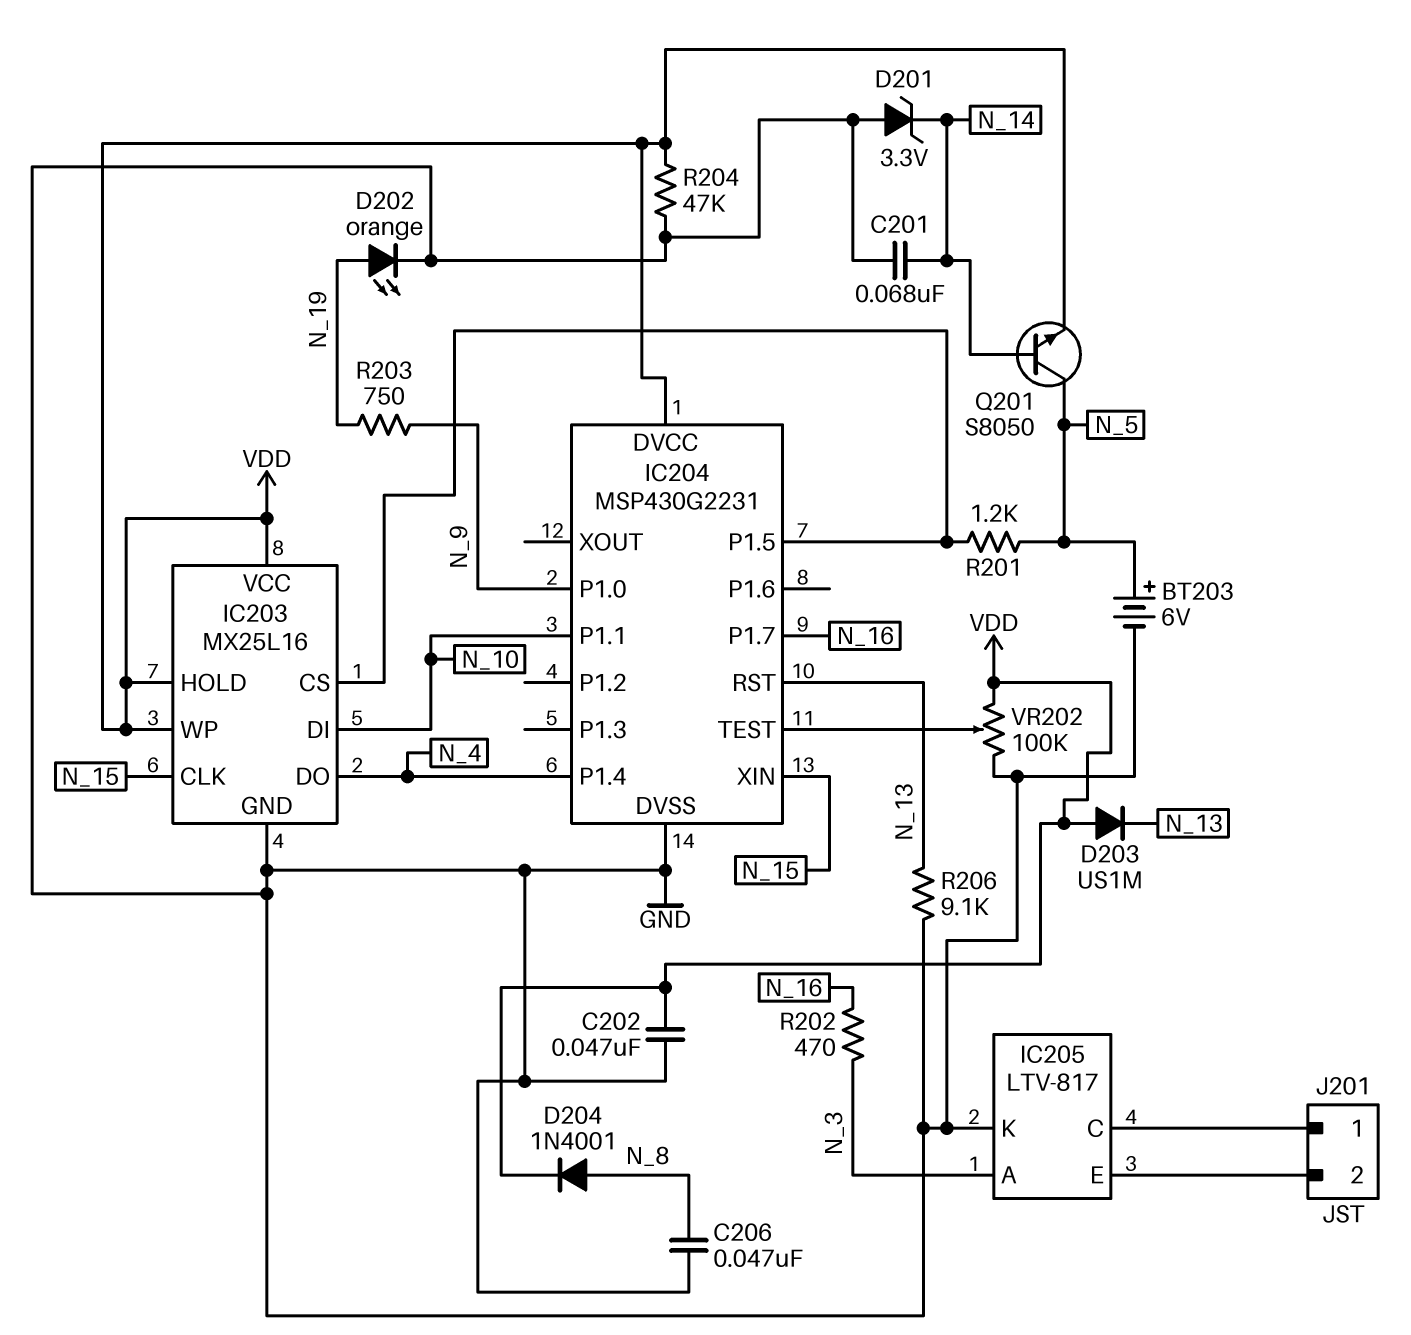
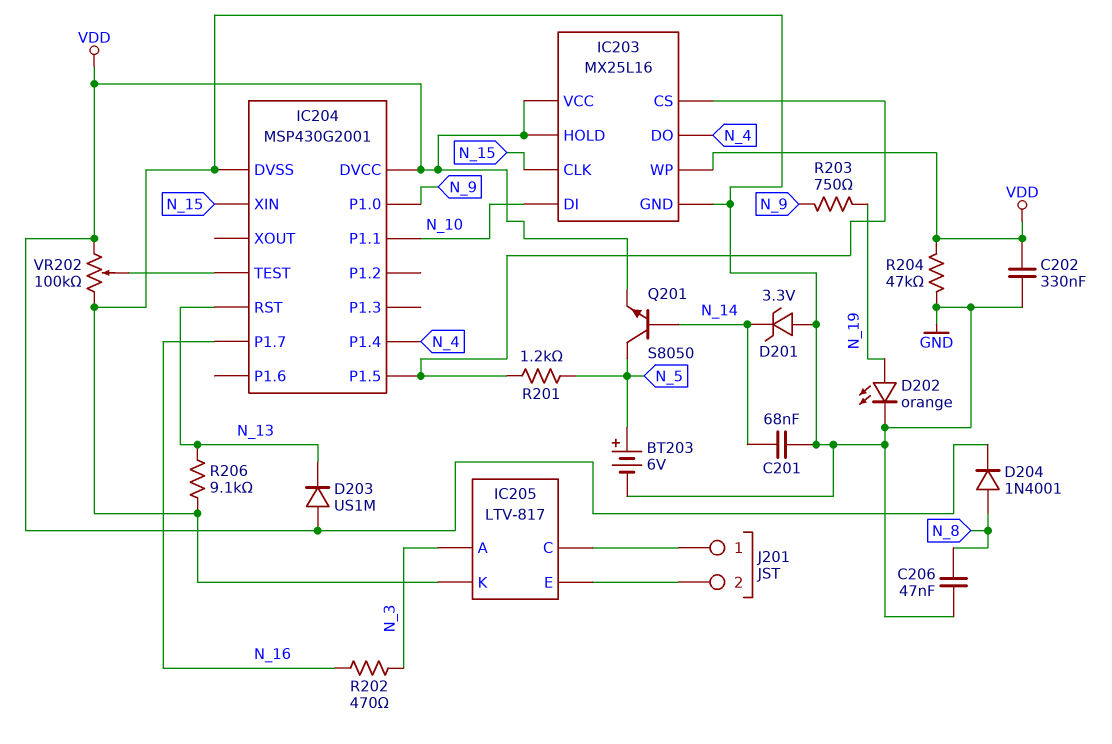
C202: 47nF (GND, VDD) -> 330nF (GND, VDD)
IC204: MSP430G2231 -> MSP430G2001

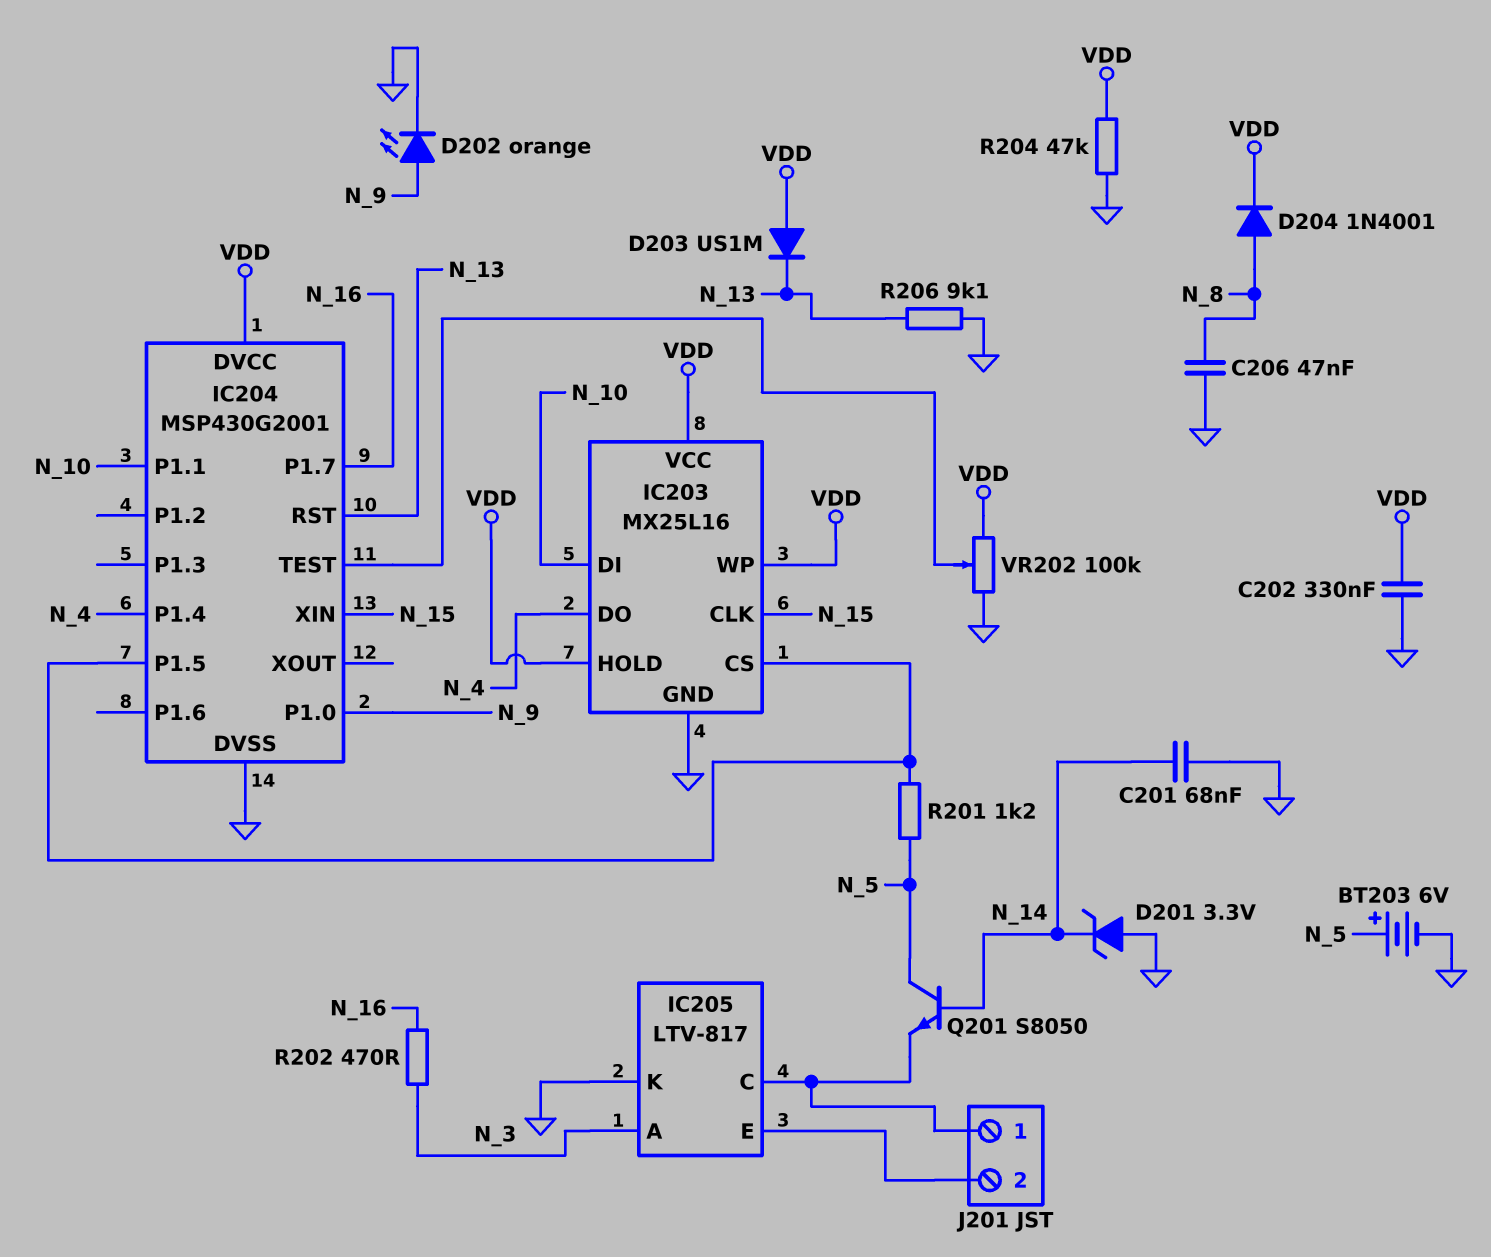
D202: LED orange (A N_19, K GND) -> LED orange (A N_9, K GND)
Q201: NPN S8050 (B N_14, C N_5, E VDD) -> NPN S8050 (B N_14, C N_5, E IC205/C)
R203: 750 (N_9, N_19) -> none

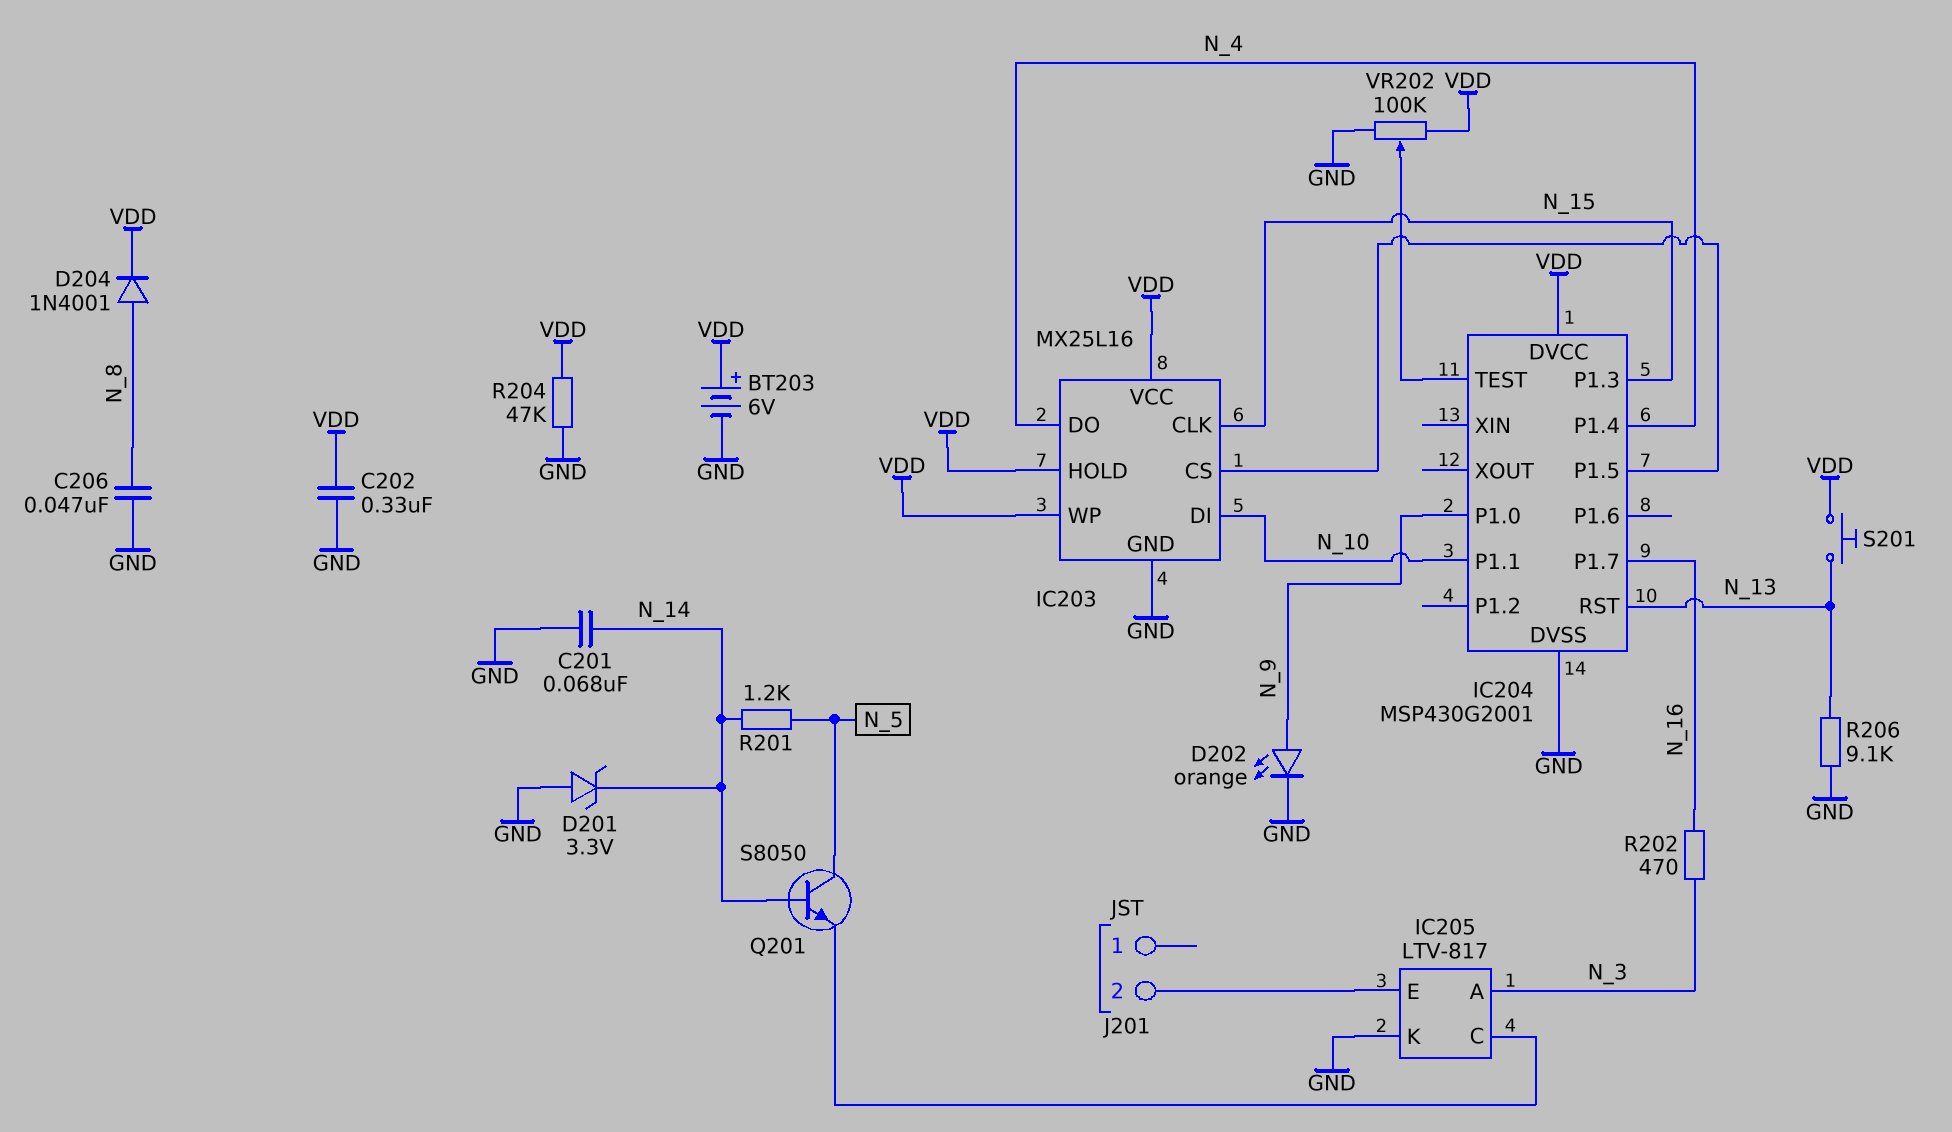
BT203: 6V (plus N_5, minus GND) -> 6V (plus VDD, minus GND)
D203: diode US1M (A VDD, K N_13) -> none
IC204 pin P1.3: none -> N_15
IC204 pin XIN: N_15 -> none
J201 pin 1: IC205/C -> none
R201: 1.2k (IC203/CS, N_5) -> 1.2k (N_5, N_14)
S201: none -> button (N_13, VDD)

